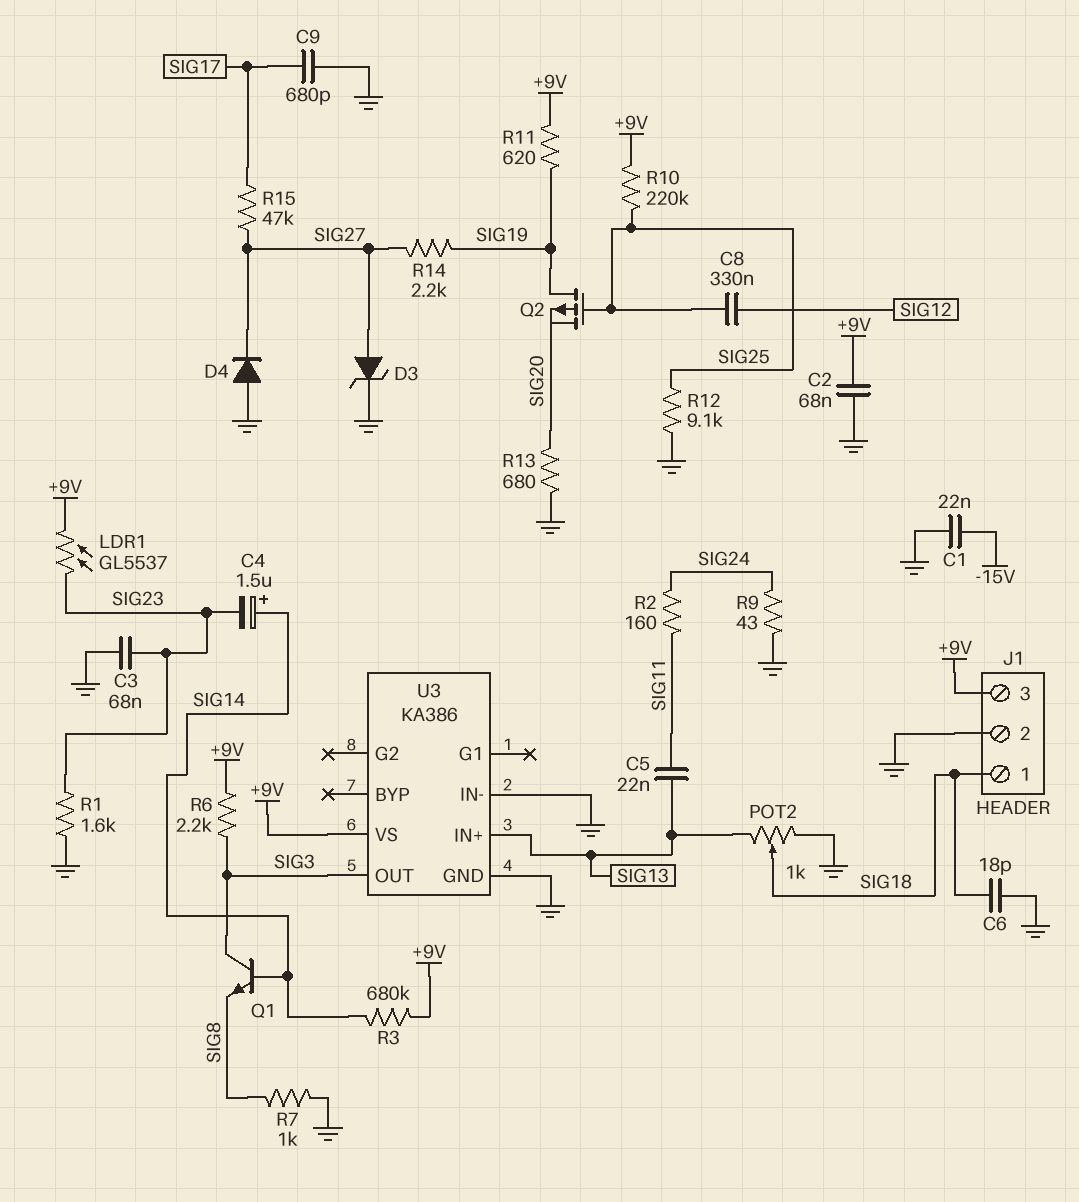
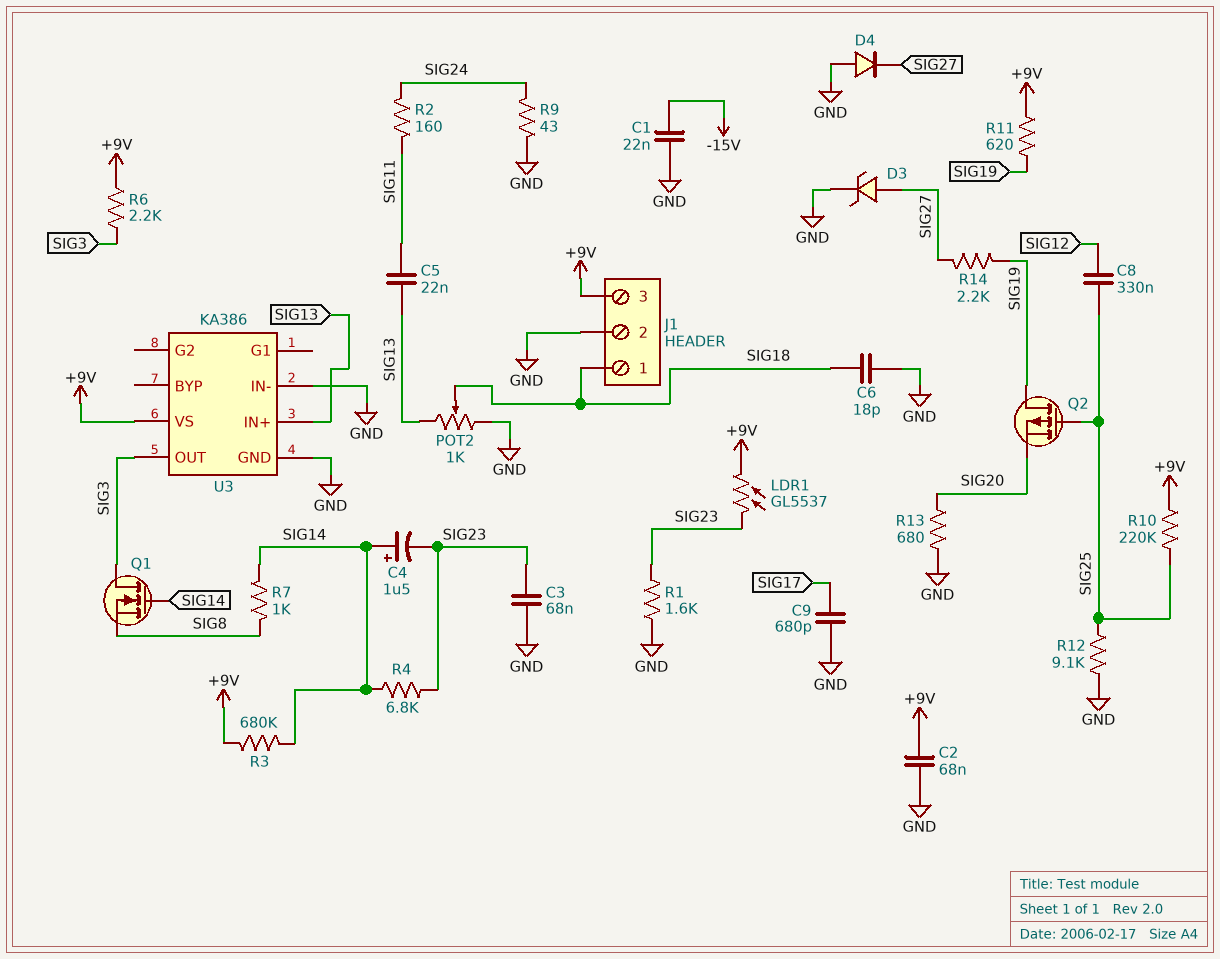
Q1: NPN (B SIG14, C SIG3, E SIG8) -> NMOS (G SIG14, D SIG3, S SIG8)
R4: none -> 6.8k (SIG14, SIG23)
R7: 1k (GND, SIG8) -> 1k (SIG8, SIG14)
R15: 47k (SIG17, SIG27) -> none

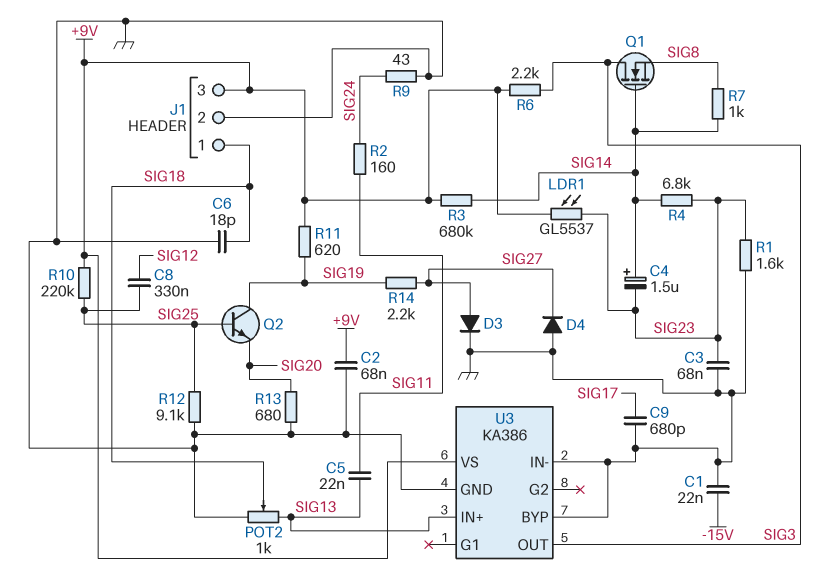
D3: zener (A SIG27, K GND) -> diode (A SIG27, K GND)
Q2: PMOS (G SIG25, D SIG19, S SIG20) -> NPN (B SIG25, C SIG19, E SIG20)
U3 pin BYP: none -> GND

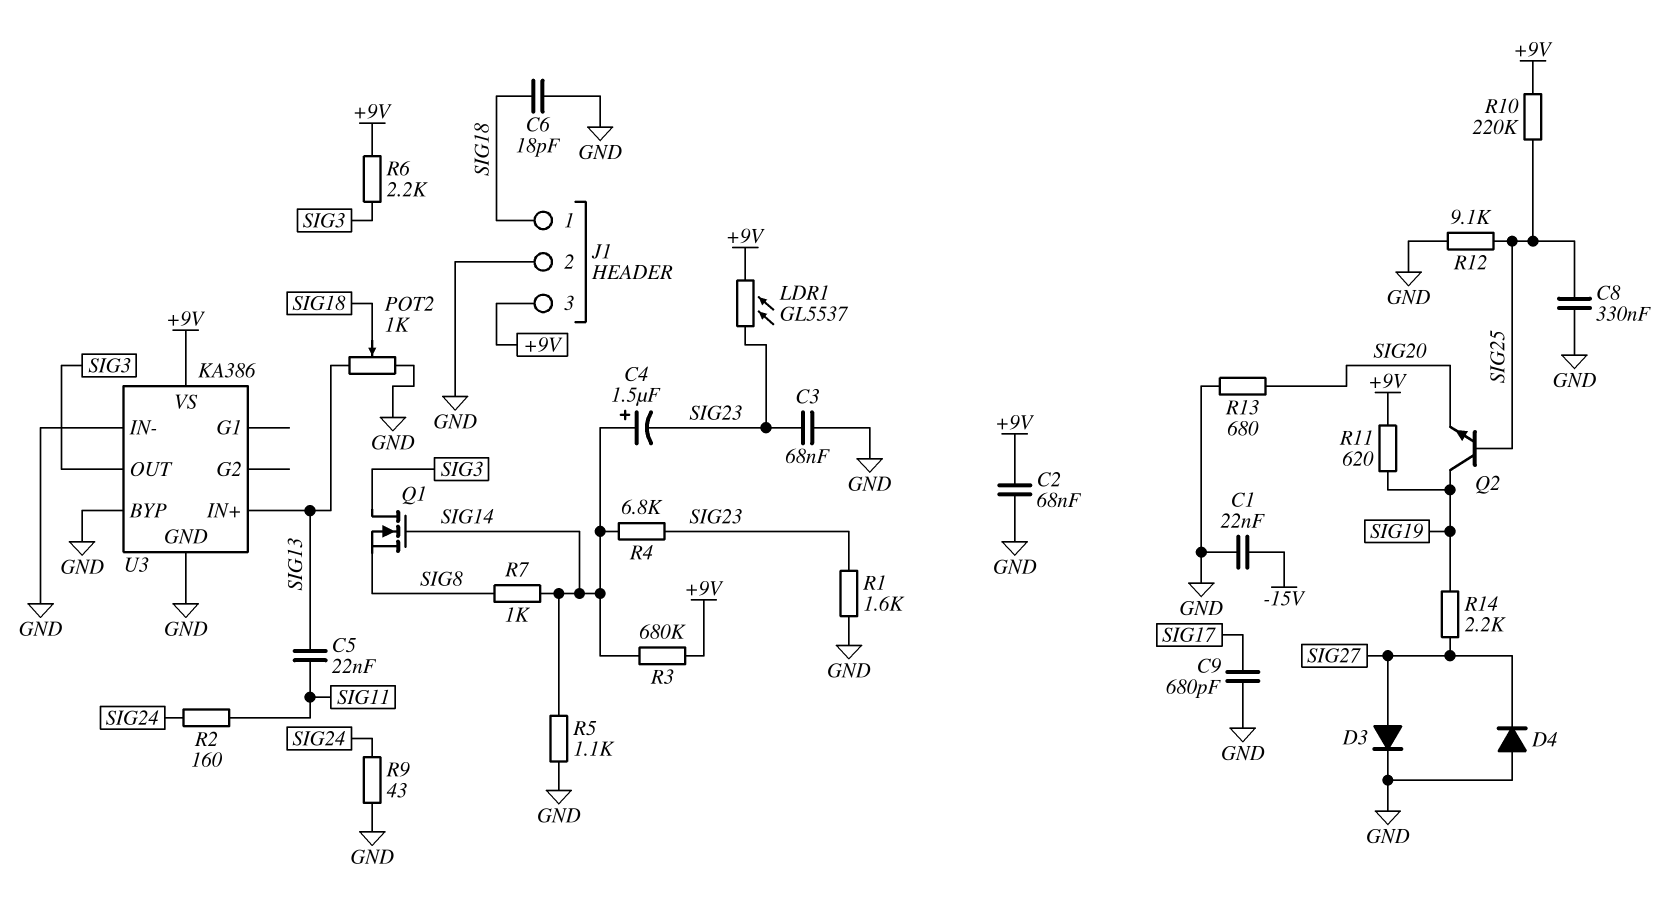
C8: 330nF (SIG12, SIG25) -> 330nF (GND, SIG25)
R5: none -> 1.1k (GND, SIG14)

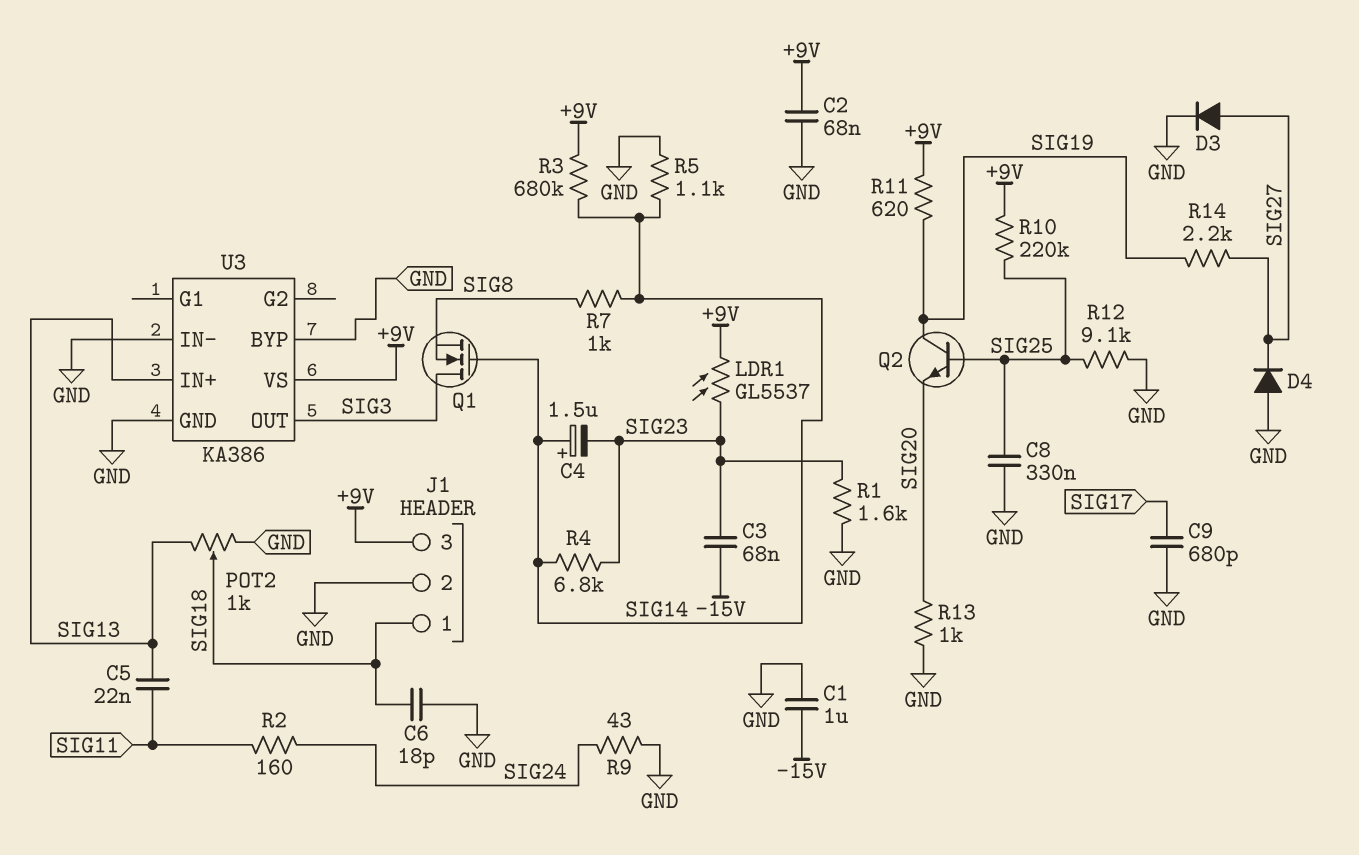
C1: 22nF (-15V, GND) -> 1uF (-15V, GND)
C3: 68nF (GND, SIG23) -> 68nF (-15V, SIG23)
R6: 2.2k (+9V, SIG3) -> none
R13: 680 (GND, SIG20) -> 1k (GND, SIG20)

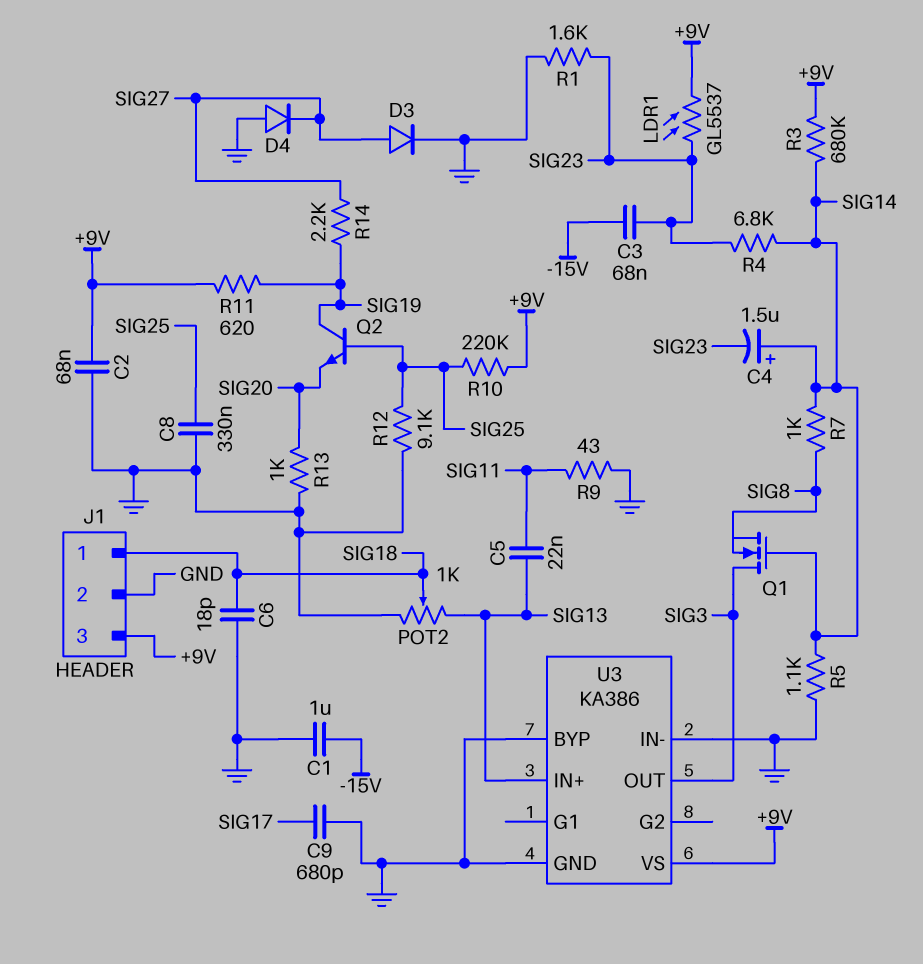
R2: 160 (SIG11, SIG24) -> none
R9: 43 (GND, SIG24) -> 43 (GND, SIG11)

